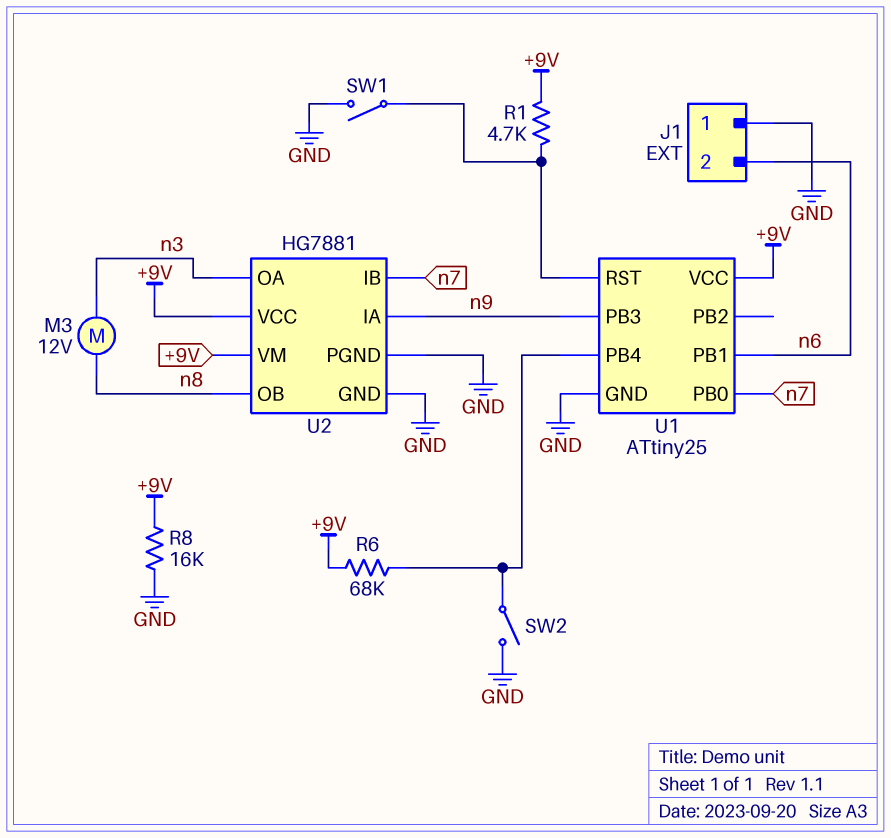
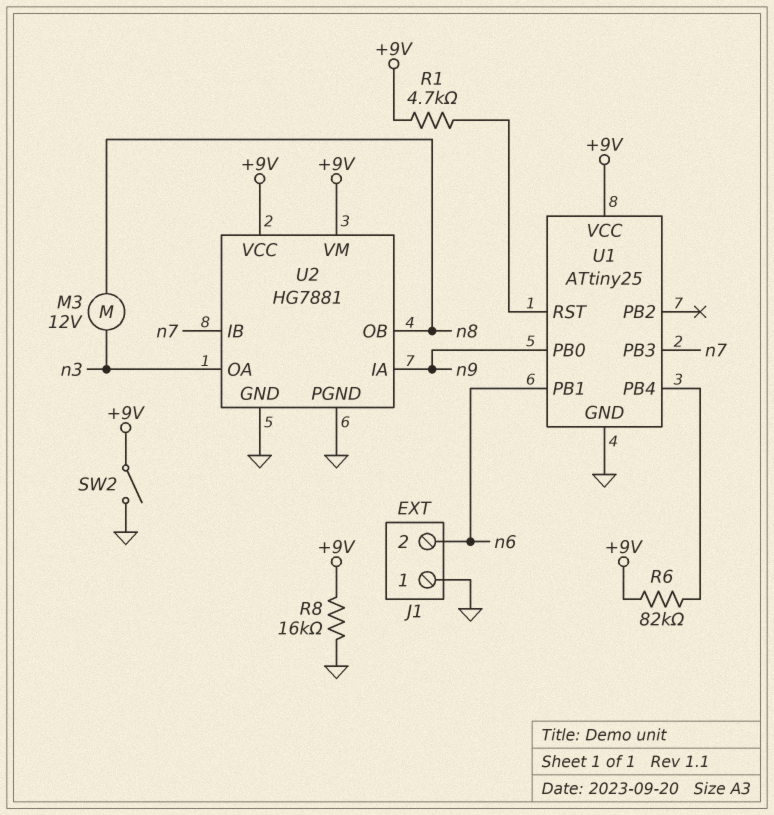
R6: 68k (+9V, U1/PB4) -> 82k (+9V, U1/PB4)
SW1: switch (GND, U1/RST) -> none
SW2: switch (GND, U1/PB4) -> switch (+9V, GND)
U1 pin PB0: n7 -> n9
U1 pin PB3: n9 -> n7

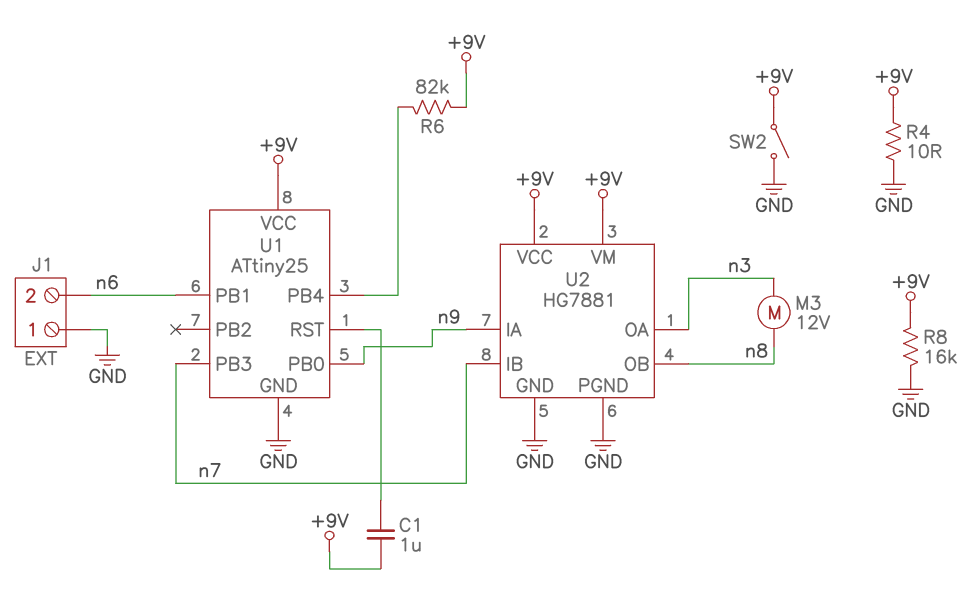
C1: none -> 1uF (+9V, U1/RST)
R1: 4.7k (+9V, U1/RST) -> none
R4: none -> 10 (+9V, GND)

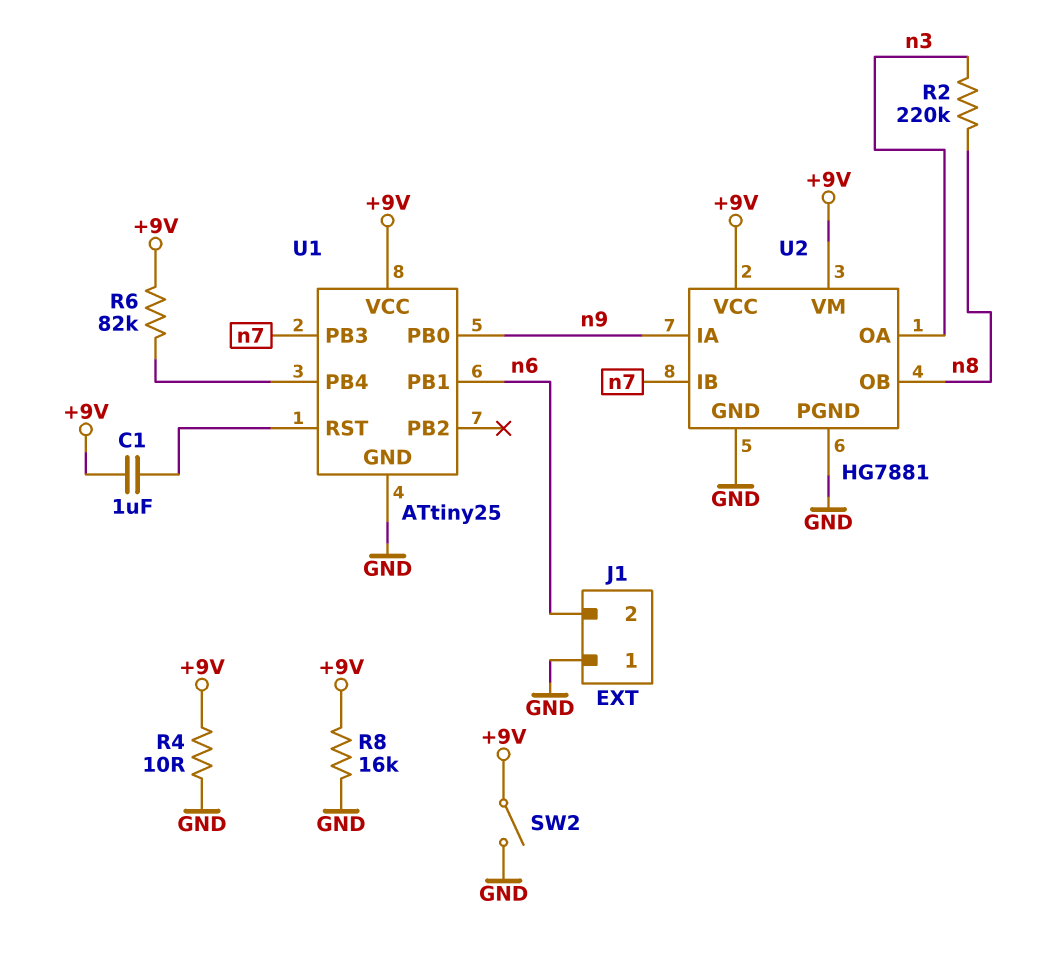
M3: motor 12V (n3, n8) -> none
R2: none -> 220k (n3, n8)

